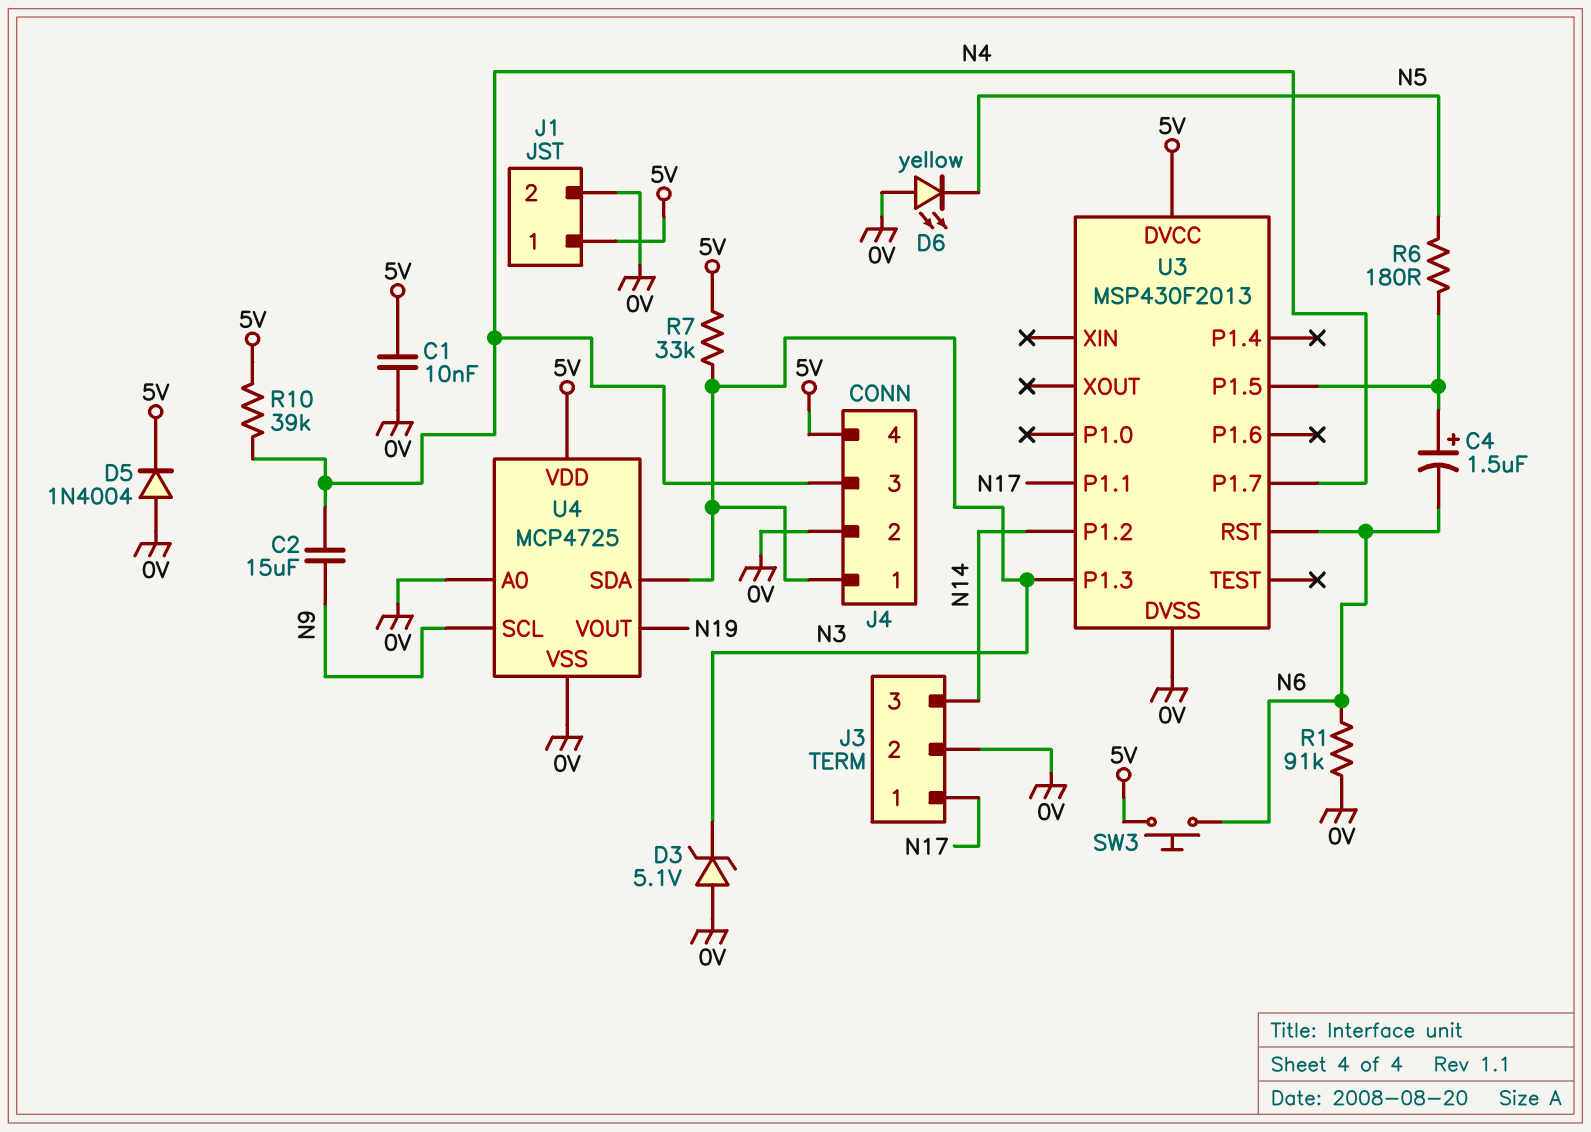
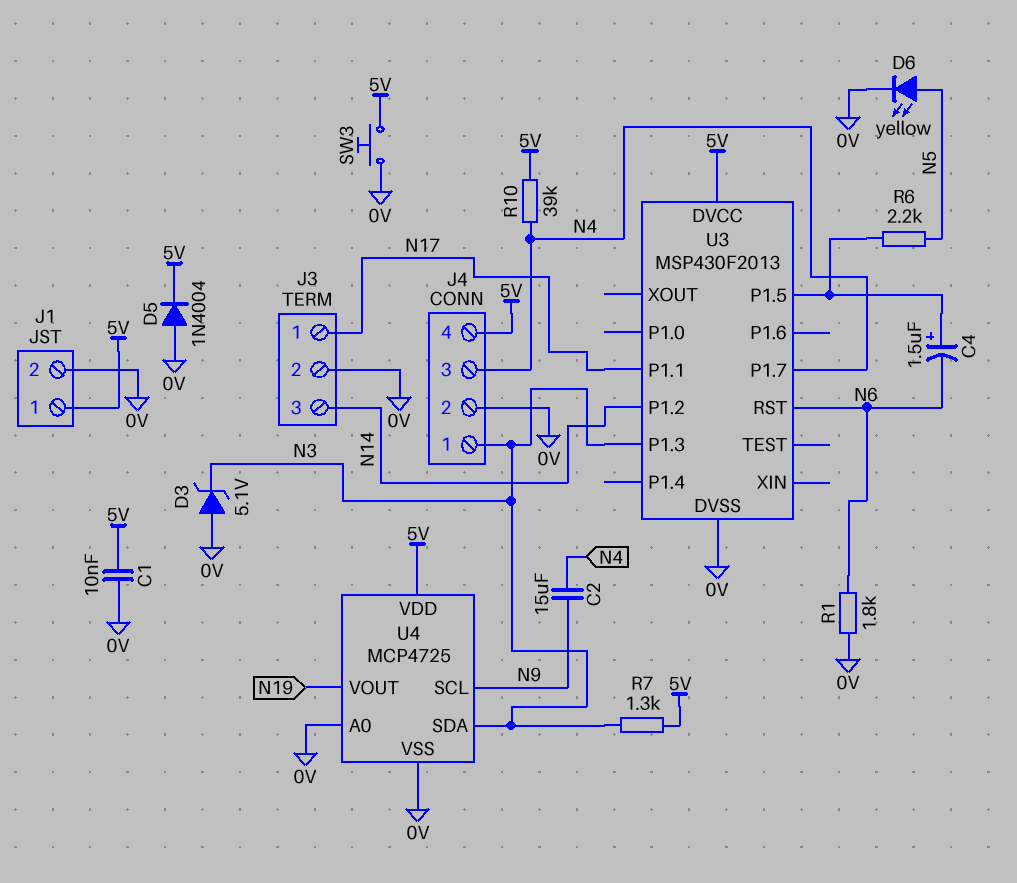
D6: LED yellow (A 0V, K N5) -> LED yellow (A N5, K 0V)
R1: 91k (0V, N6) -> 1.8k (0V, N6)
R6: 180 (N5, U3/P1.5) -> 2.2k (N5, U3/P1.5)
R7: 33k (5V, N3) -> 1.3k (5V, N3)
SW3: button (5V, N6) -> button (0V, 5V)

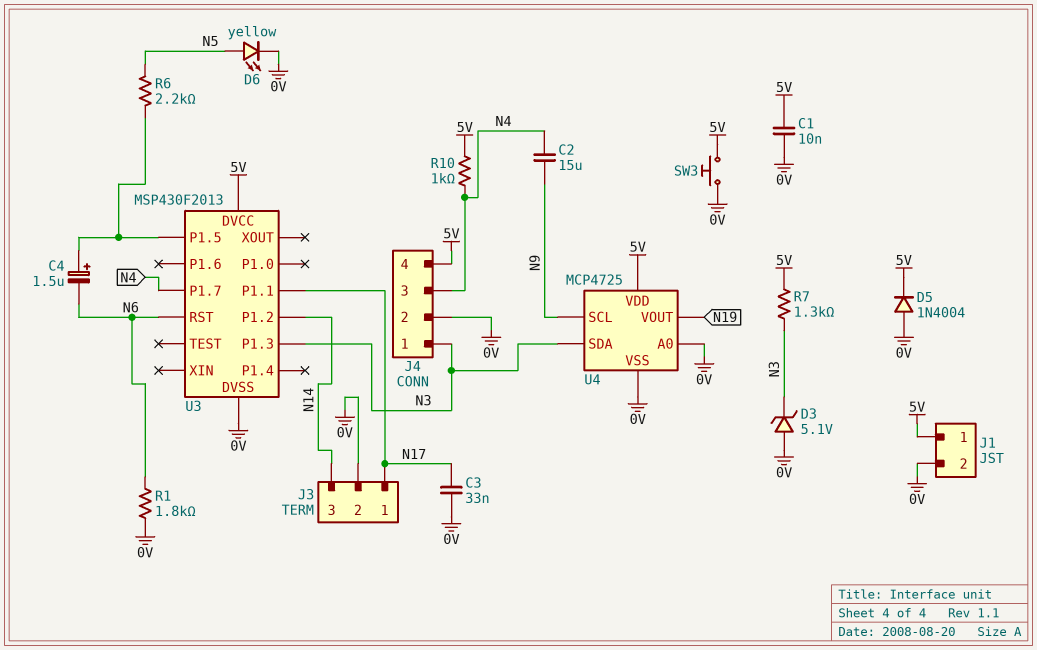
C3: none -> 33nF (0V, N17)
R10: 39k (5V, N4) -> 1k (5V, N4)

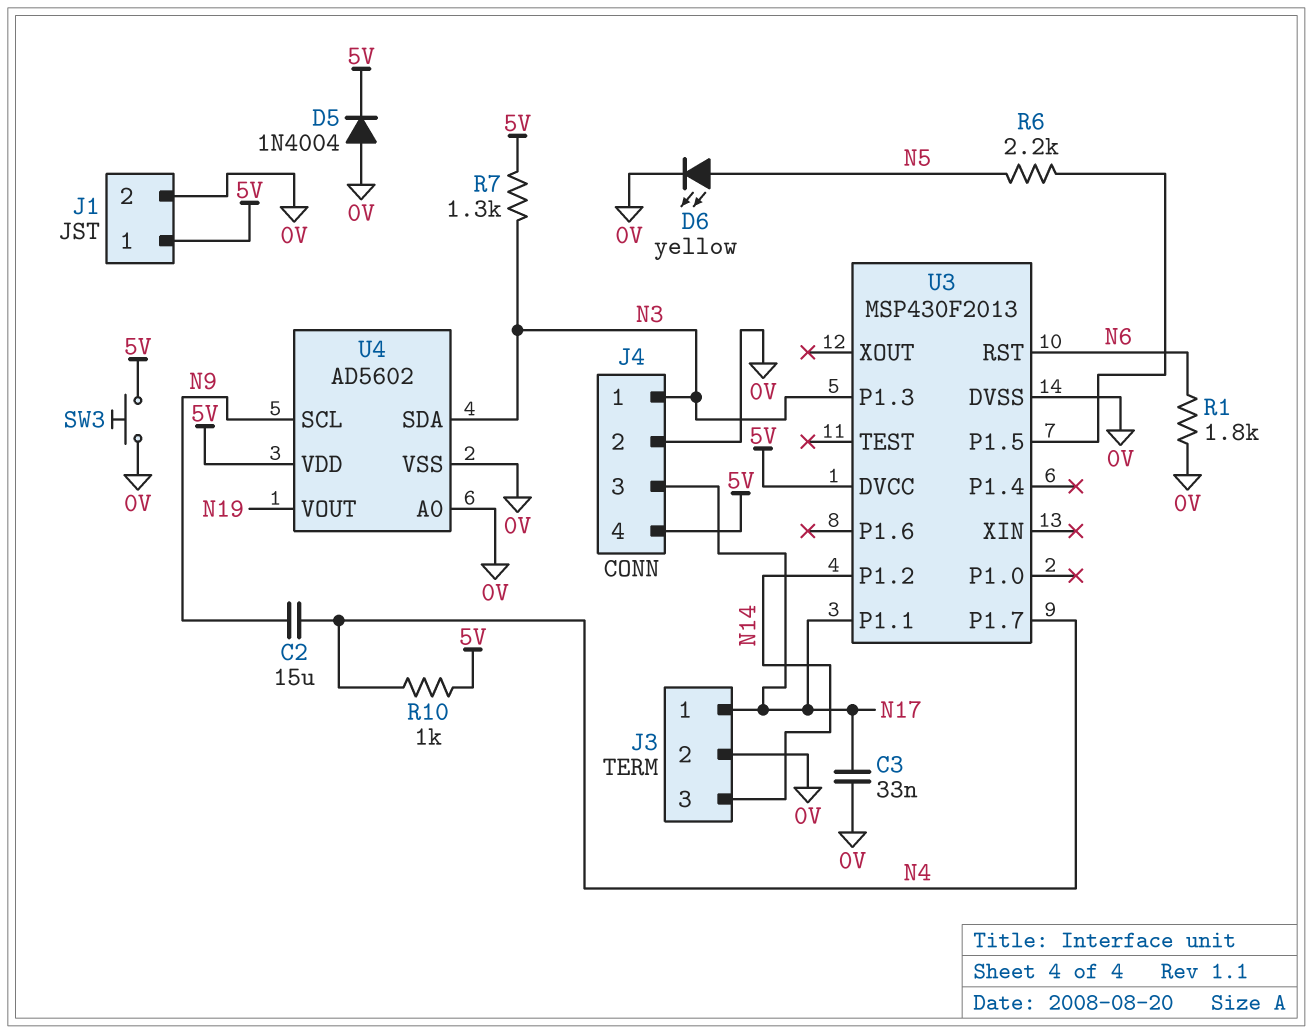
C1: 10nF (0V, 5V) -> none
C4: 1.5uF (plus U3/P1.5, minus N6) -> none
D3: zener 5.1V (A 0V, K N3) -> none
J4 pin 3: N4 -> N17
U4: MCP4725 -> AD5602

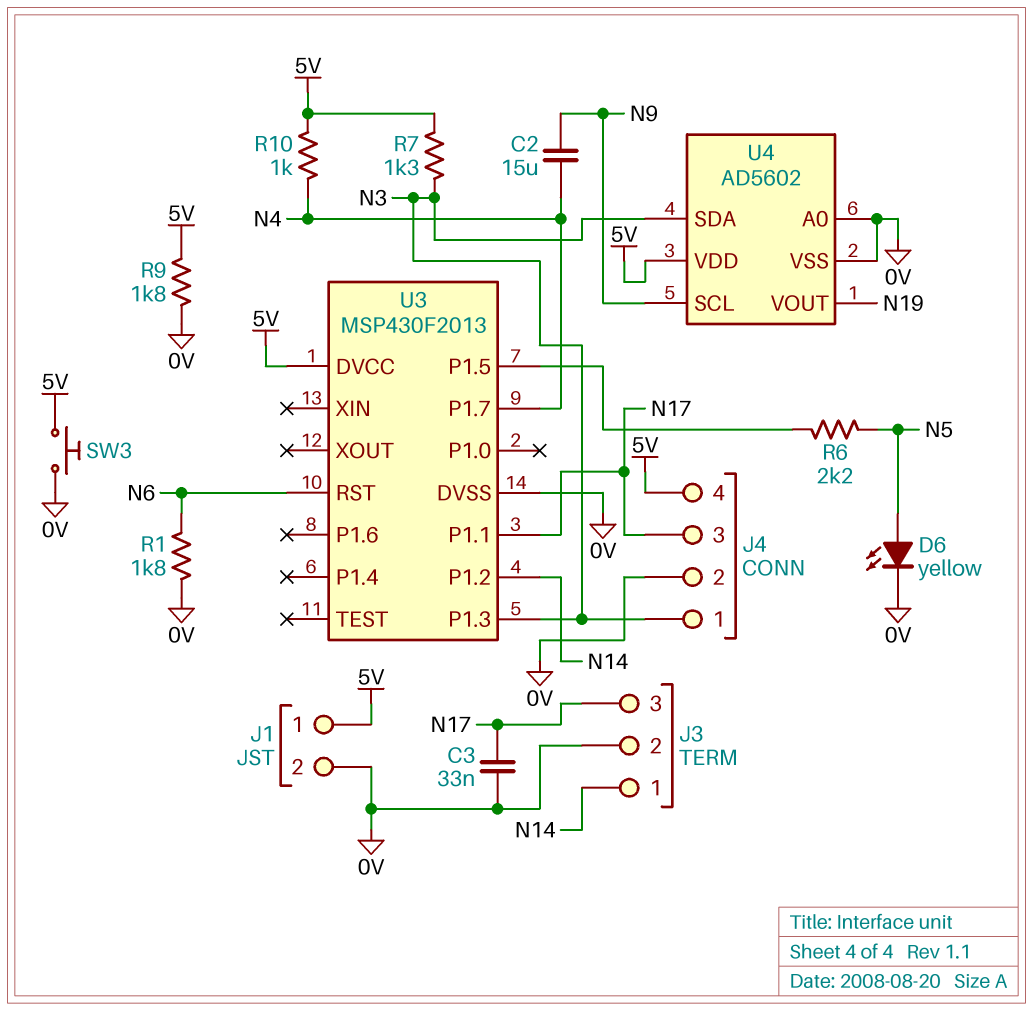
D5: diode 1N4004 (A 0V, K 5V) -> none
J3 pin 1: N17 -> N14
J3 pin 3: N14 -> N17
R9: none -> 1.8k (0V, 5V)

